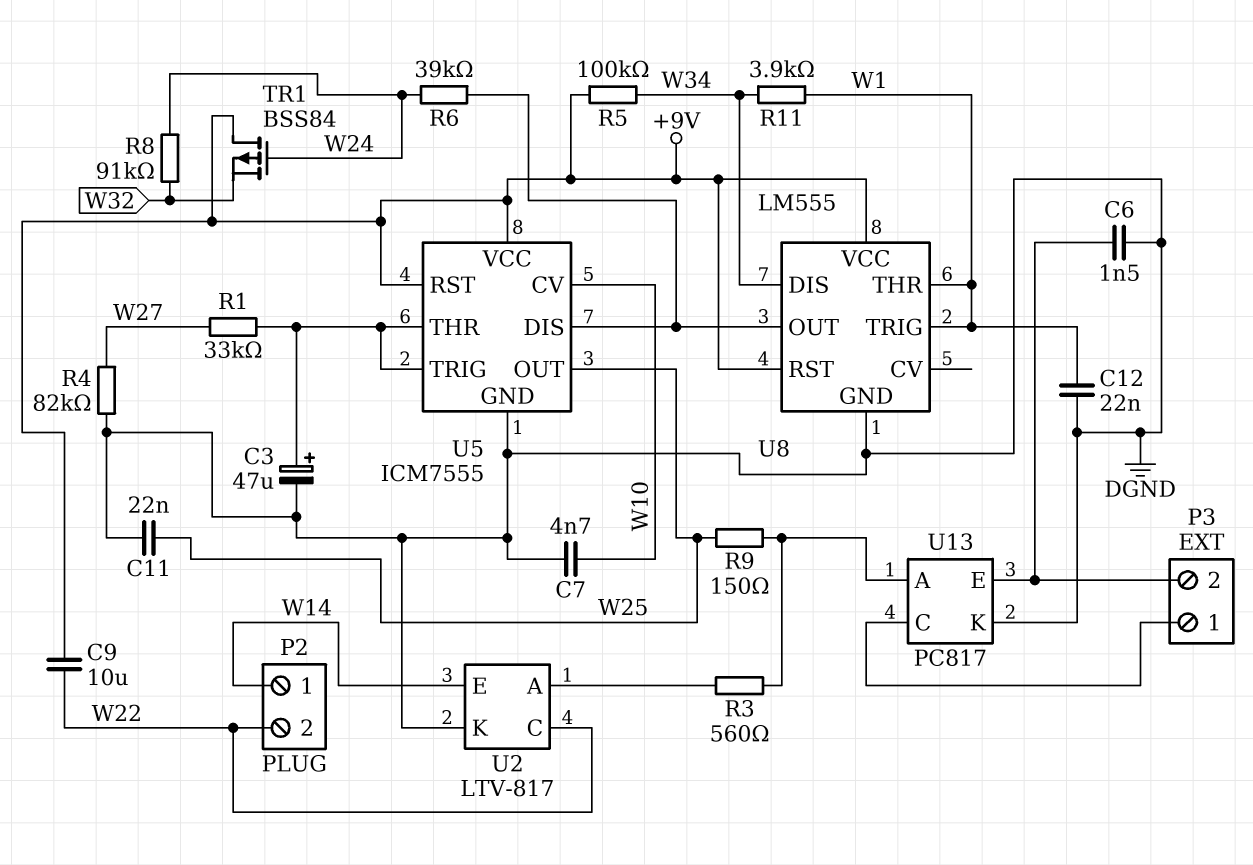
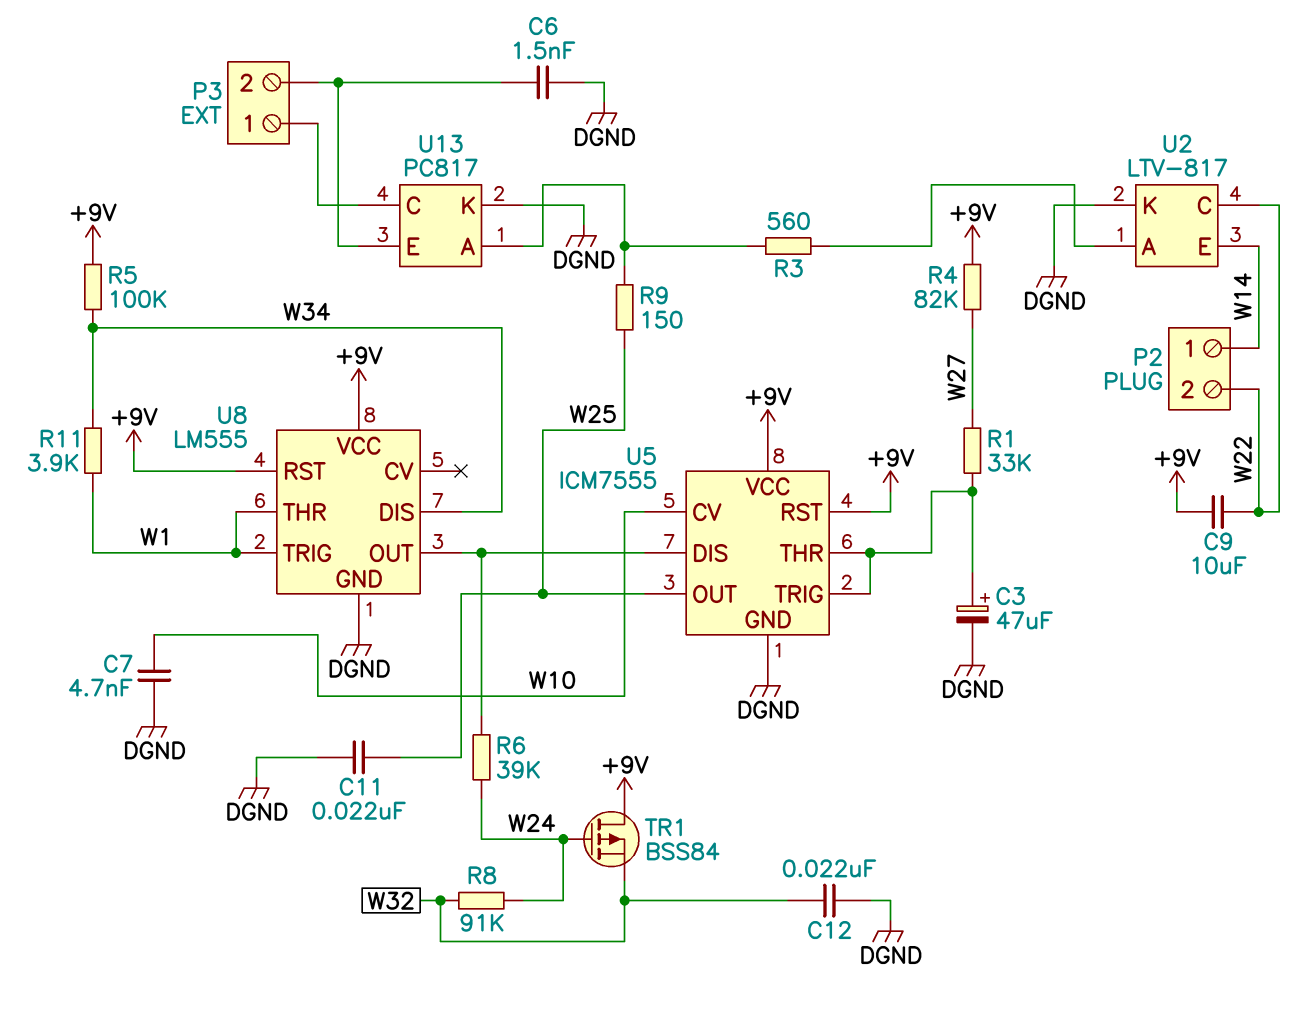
C12: 22nF (DGND, W1) -> 22nF (DGND, W32)
R4: 82k (DGND, W27) -> 82k (+9V, W27)

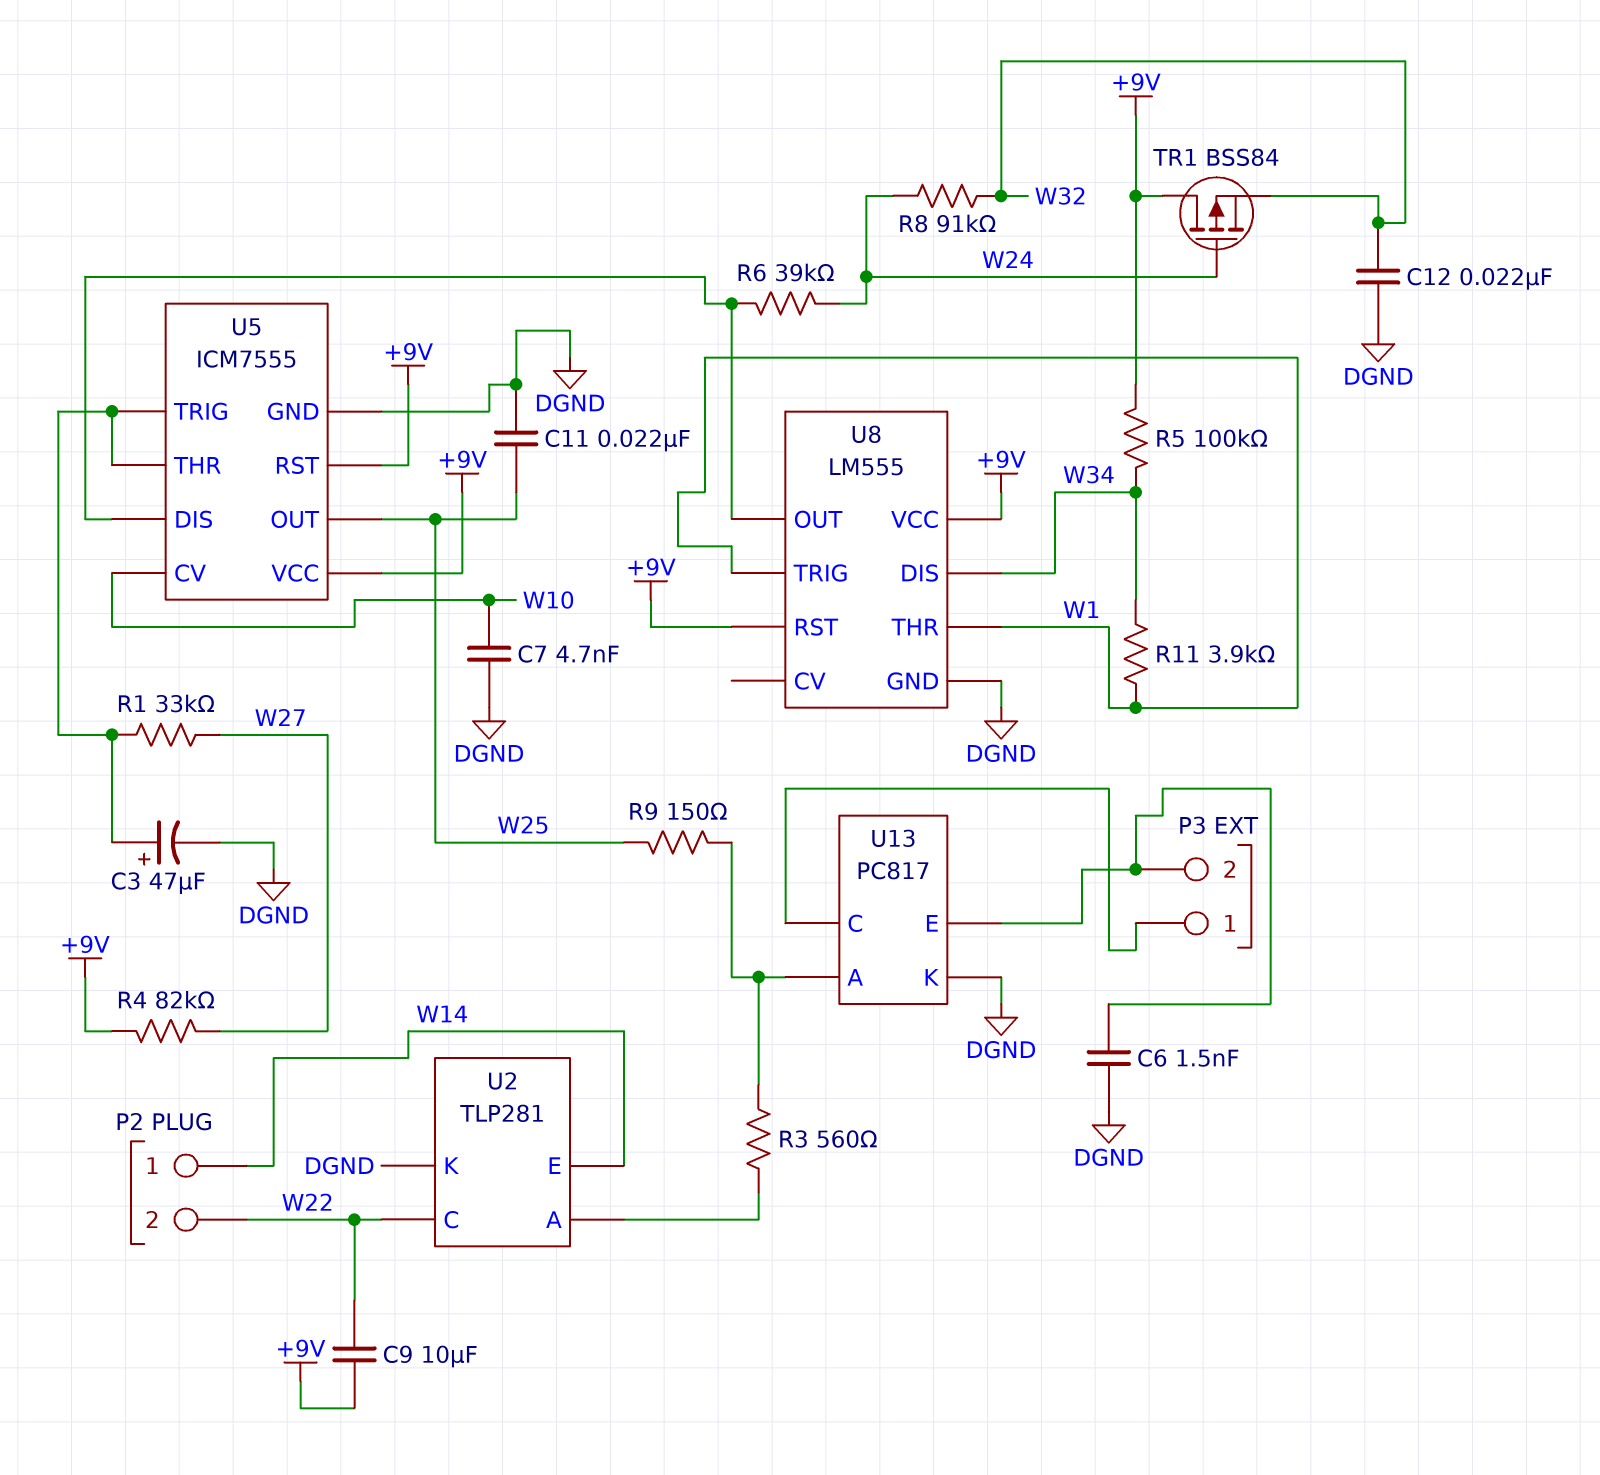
U2: LTV-817 -> TLP281

